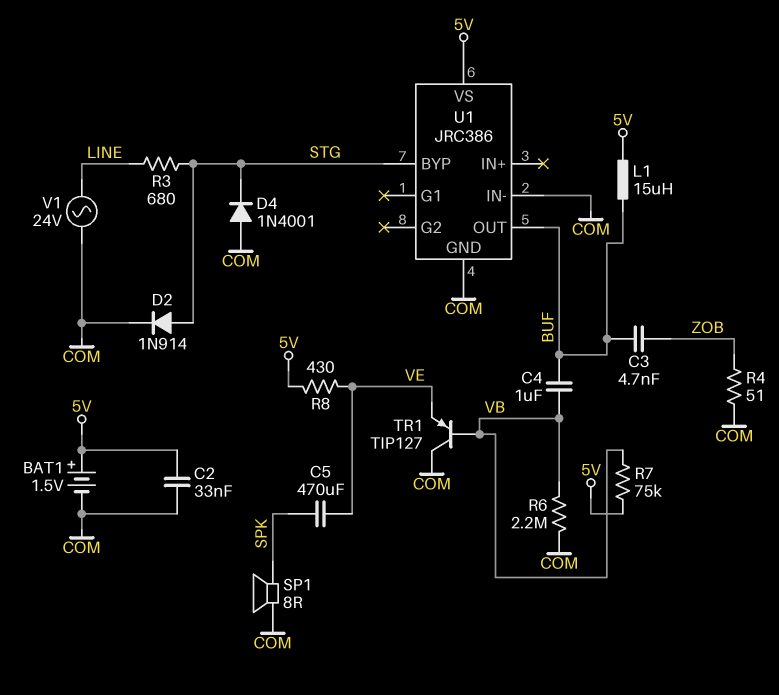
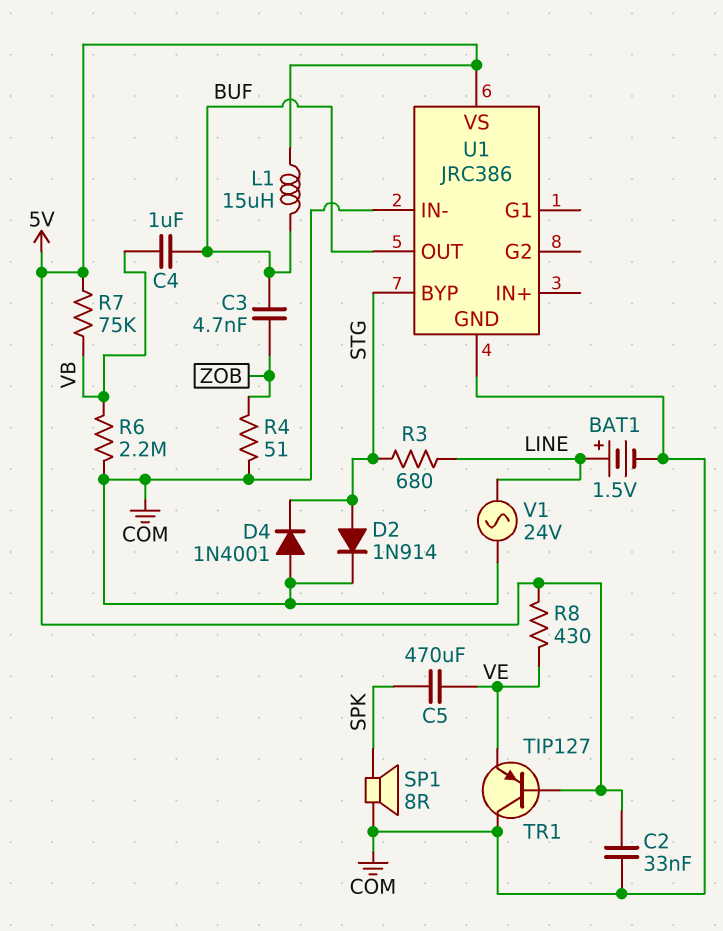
BAT1: 1.5V (plus 5V, minus COM) -> 1.5V (plus LINE, minus COM)
TR1: PNP TIP127 (B VB, C COM, E VE) -> PNP TIP127 (B 5V, C COM, E VE)

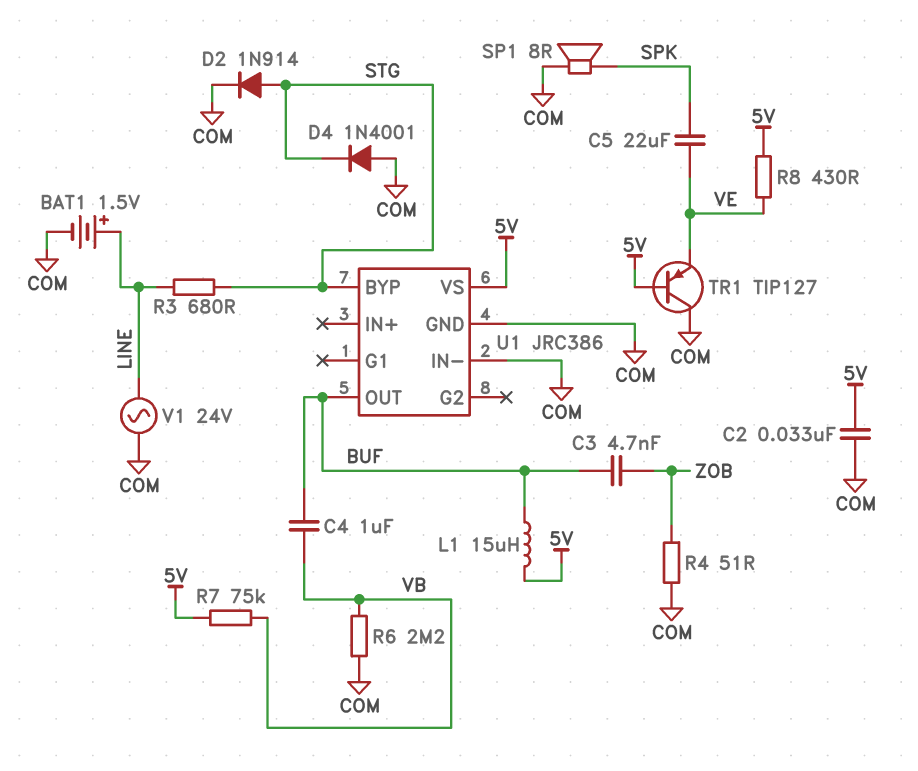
C5: 470uF (SPK, VE) -> 22uF (SPK, VE)

